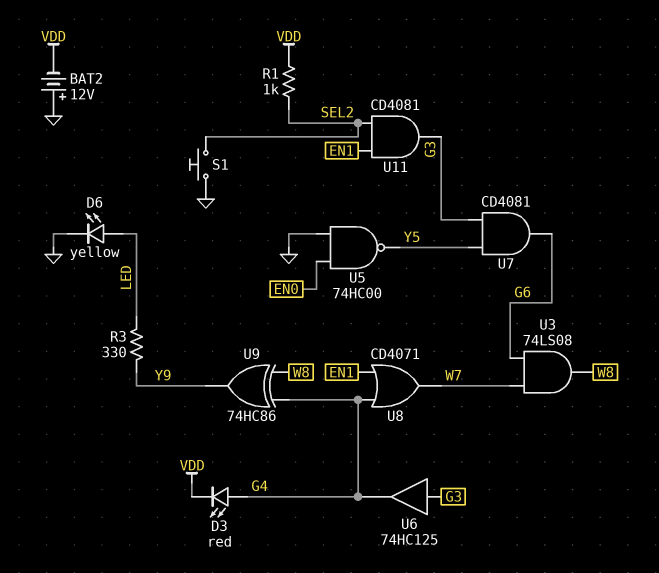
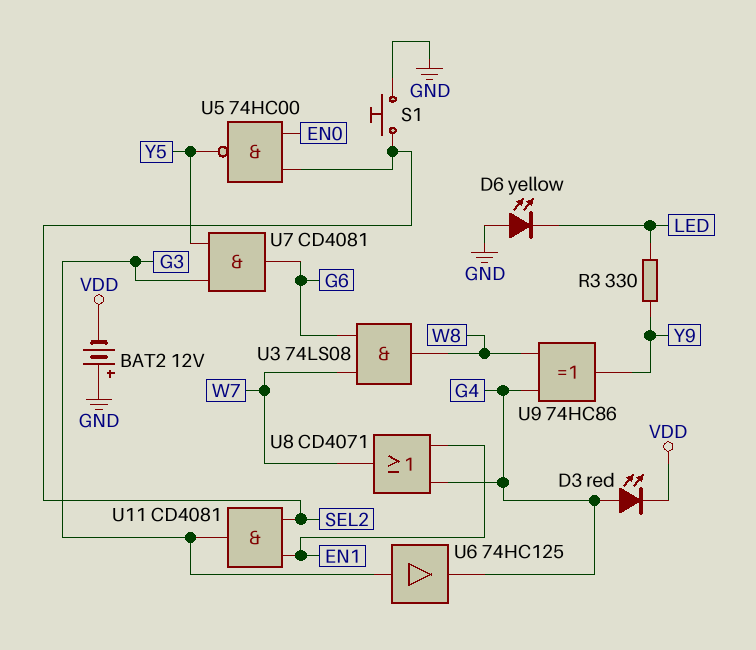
D6: LED yellow (A LED, K GND) -> LED yellow (A GND, K LED)
R1: 1k (SEL2, VDD) -> none
U5: NAND 74HC00 (in EN0, in GND, out Y5) -> NAND 74HC00 (in EN0, in SEL2, out Y5)

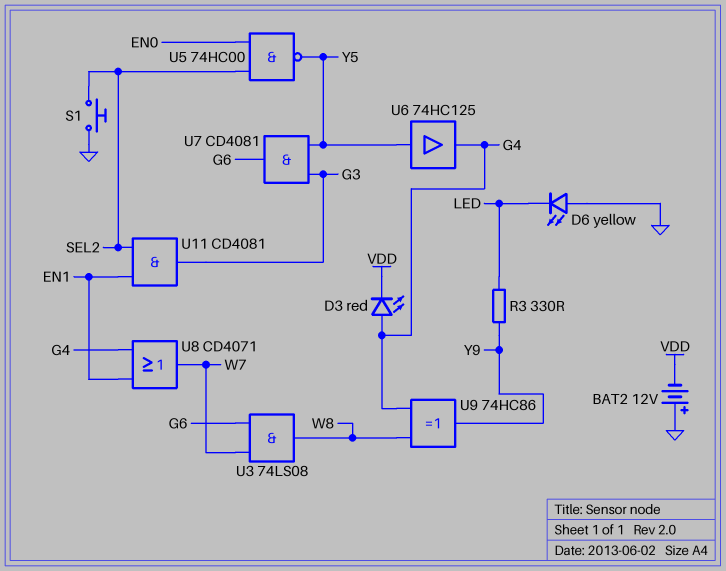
U6: buffer 74HC125 (in G3, out G4) -> buffer 74HC125 (in Y5, out G4)

